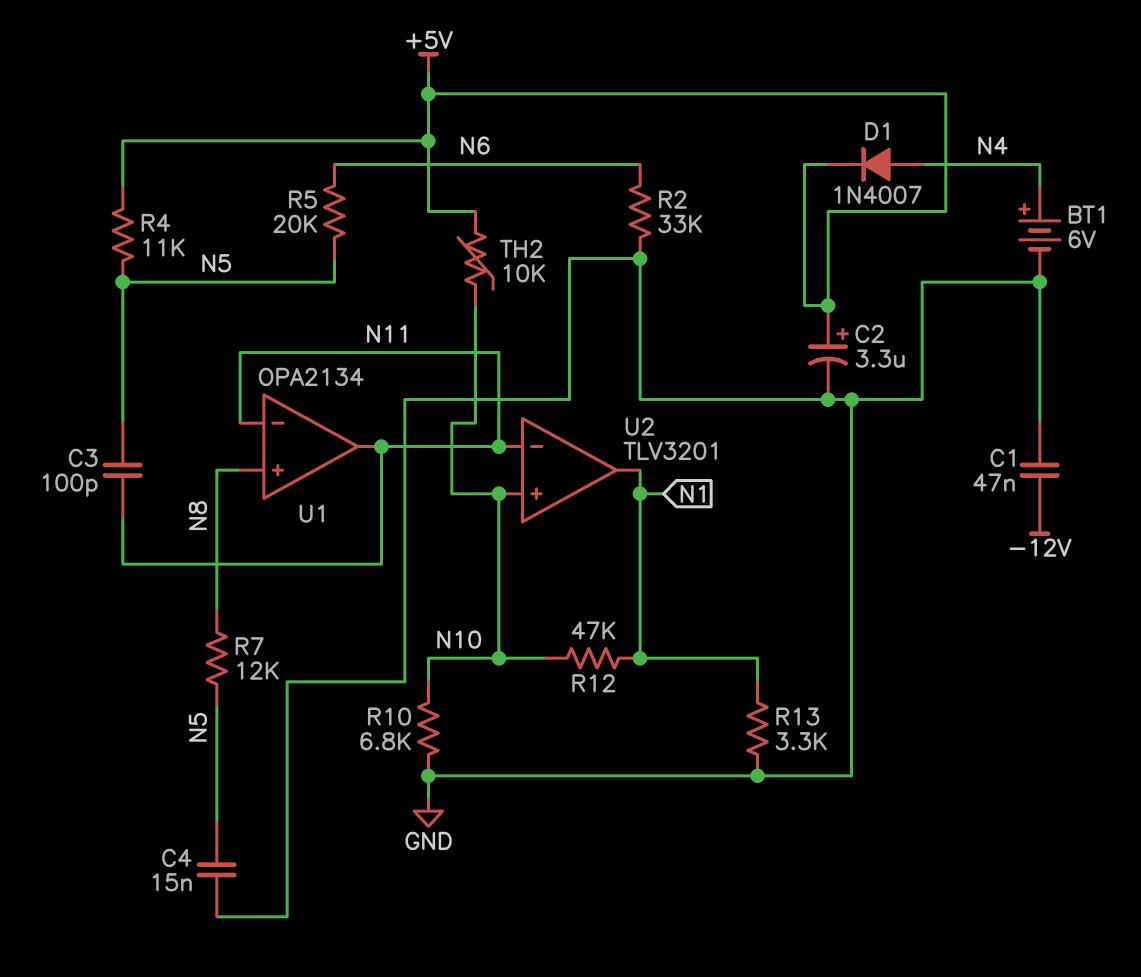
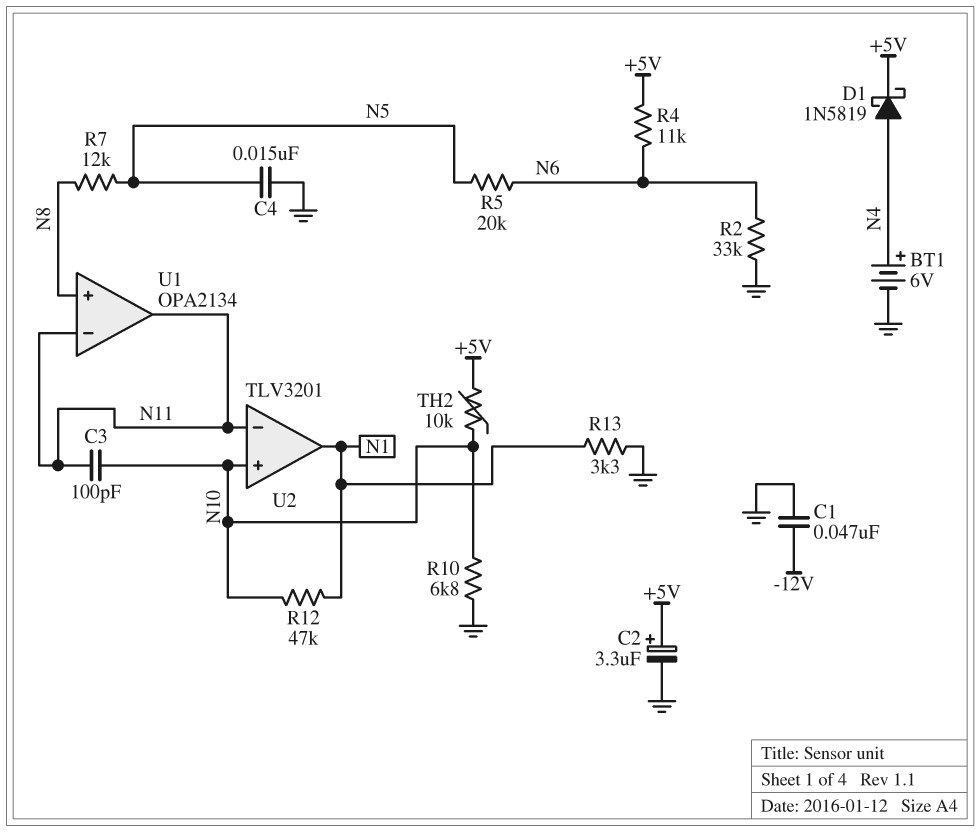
C3: 100pF (N5, N11) -> 100pF (N10, N11)
D1: diode 1N4007 (A N4, K +5V) -> schottky 1N5819 (A N4, K +5V)
R4: 11k (+5V, N5) -> 11k (+5V, N6)

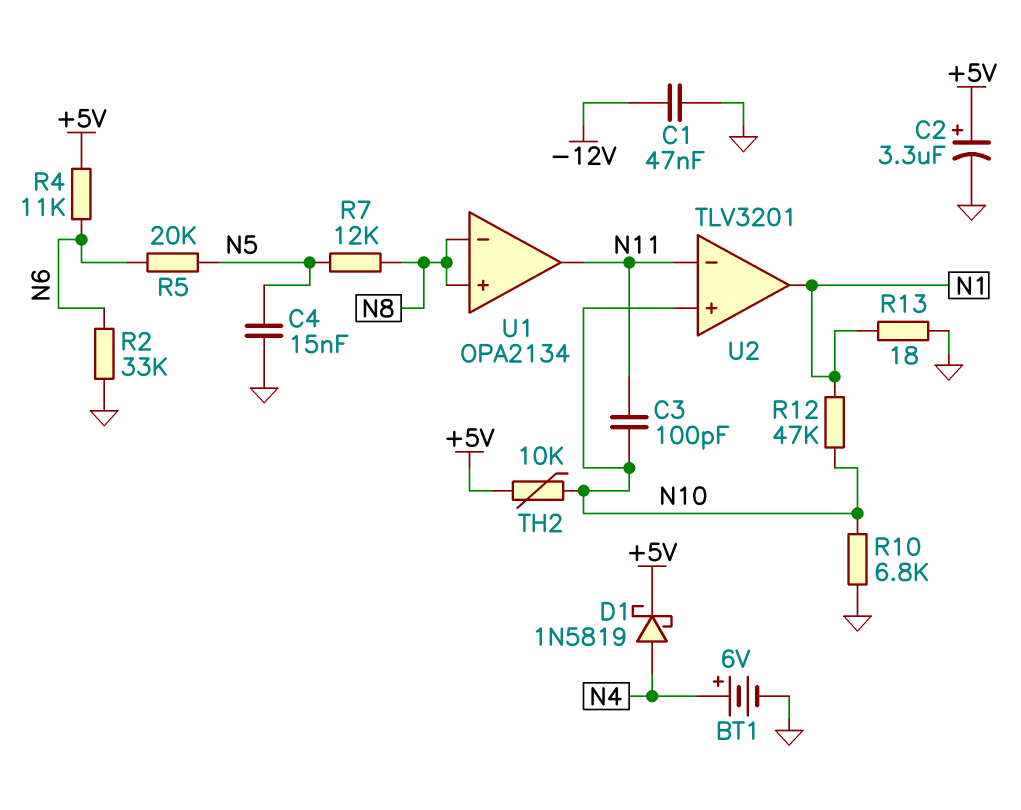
R13: 3.3k (GND, N1) -> 18 (GND, N1)
U1 pin in-: N11 -> N8

